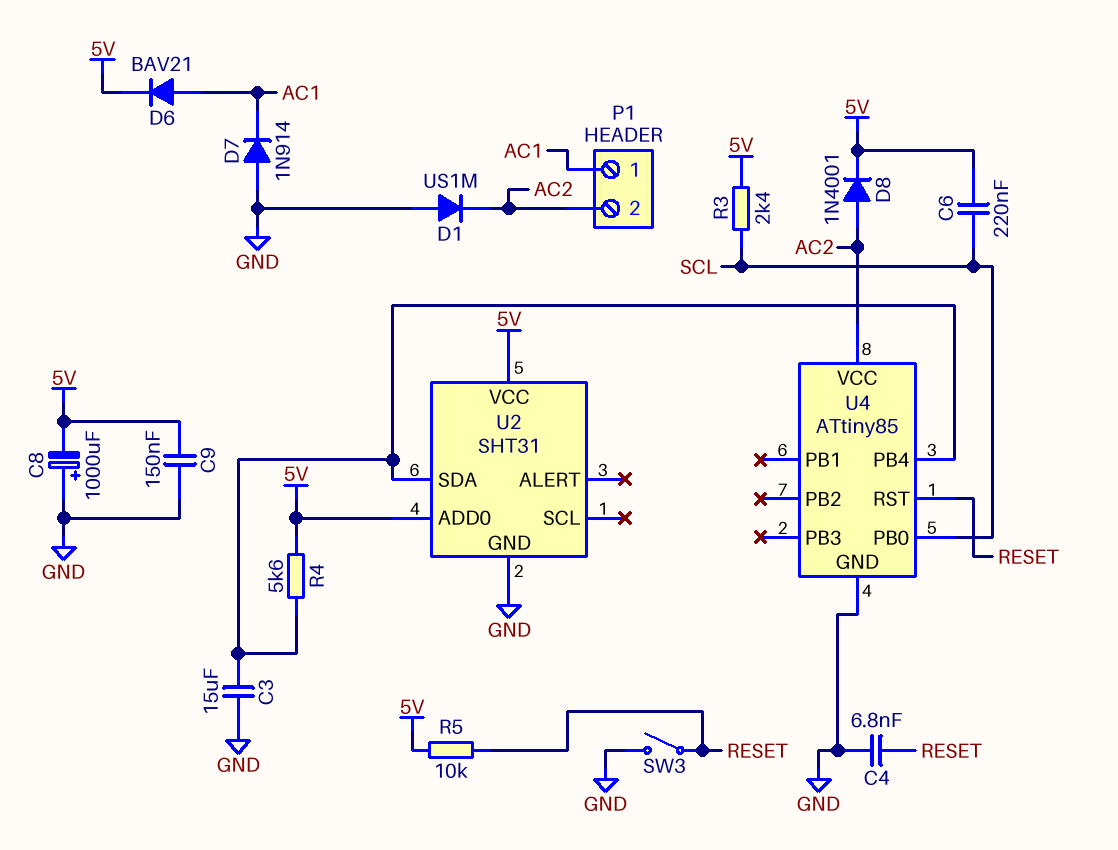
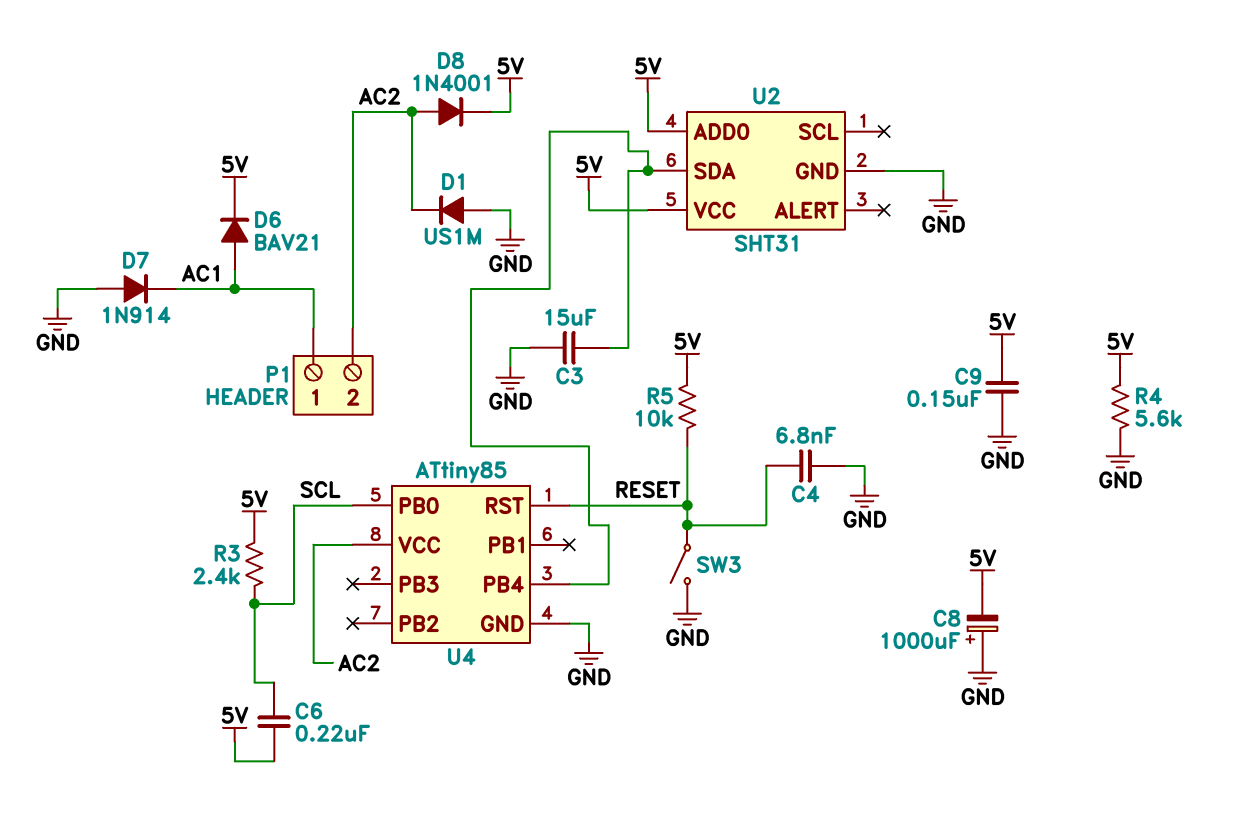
R4: 5.6k (5V, U2/SDA) -> 5.6k (5V, GND)

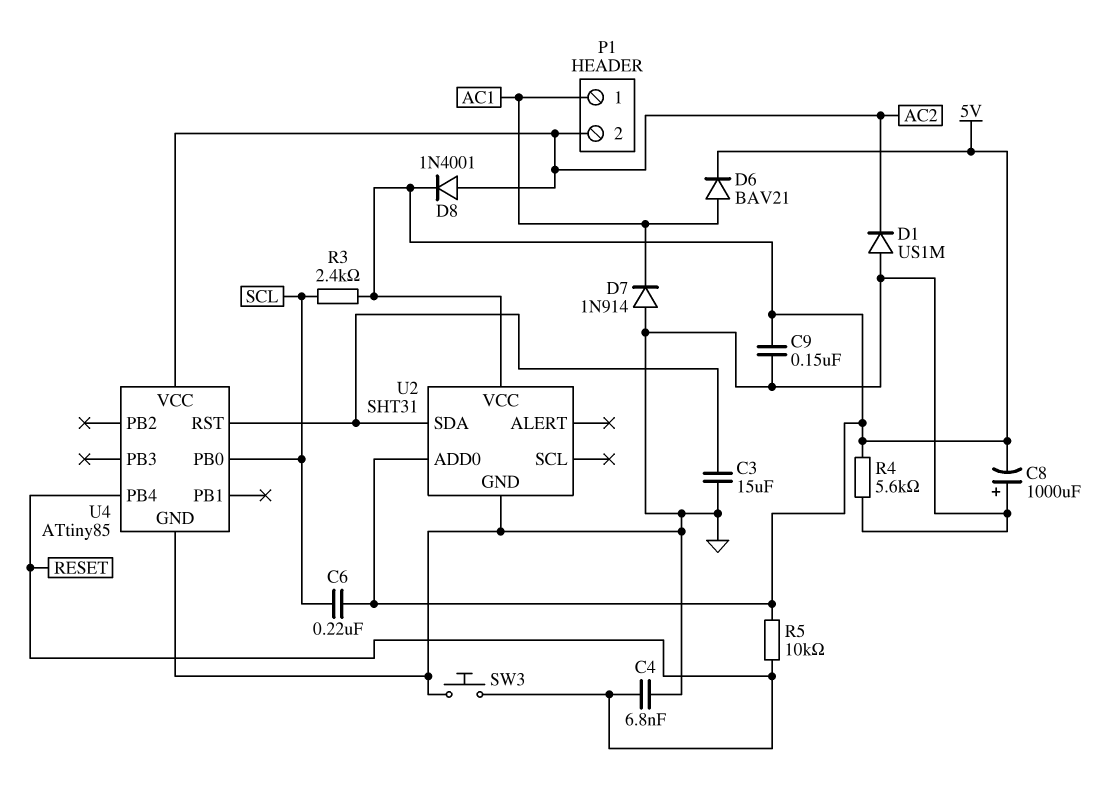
SW3: switch (GND, RESET) -> button (GND, RESET)
U4 pin PB4: U2/SDA -> RESET
U4 pin RST: RESET -> U2/SDA

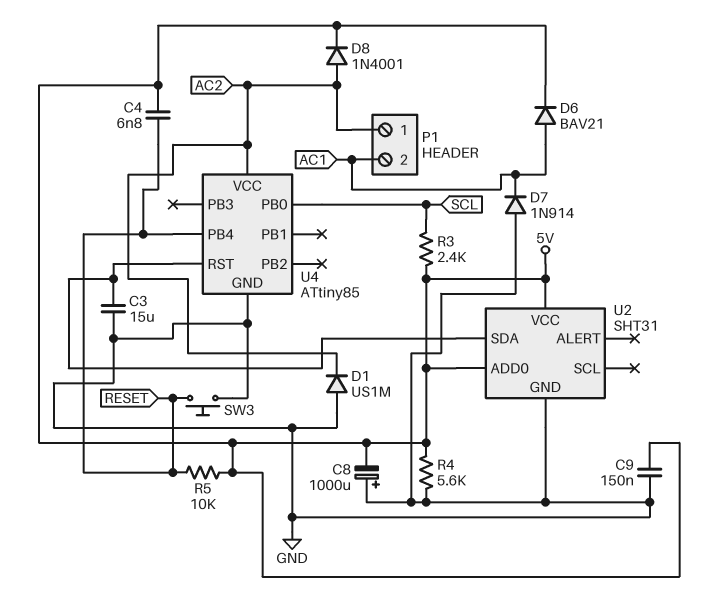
C4: 6.8nF (GND, RESET) -> 6.8nF (5V, RESET)
C6: 220nF (5V, SCL) -> none
P1 pin 1: AC1 -> AC2
P1 pin 2: AC2 -> AC1

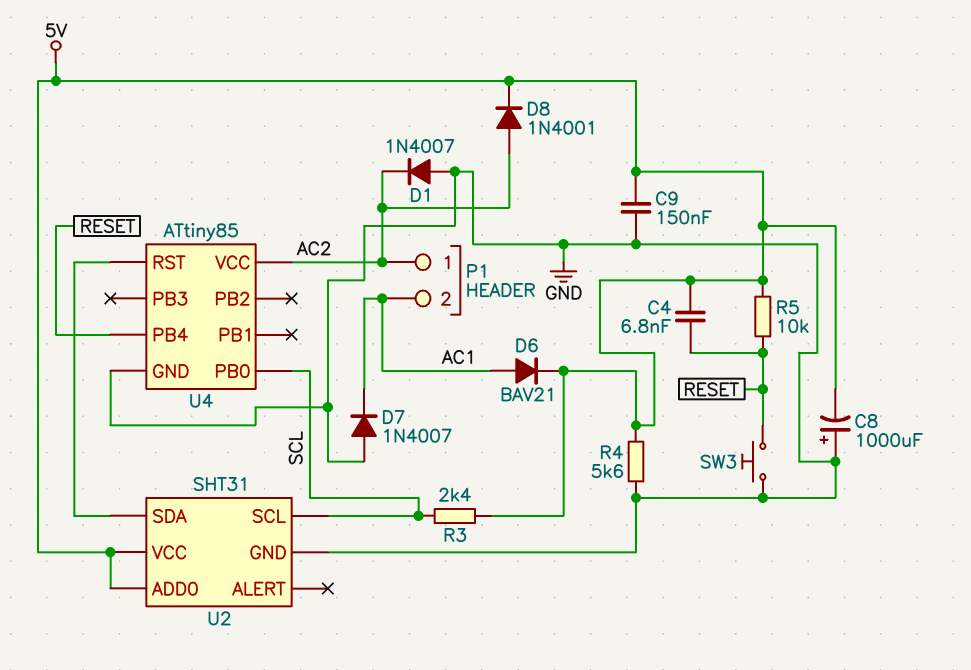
C3: 15uF (GND, U2/SDA) -> none
D1: diode US1M (A GND, K AC2) -> diode 1N4007 (A GND, K AC2)
D7: diode 1N914 (A GND, K AC1) -> diode 1N4007 (A GND, K AC1)
U2 pin SCL: none -> SCL

